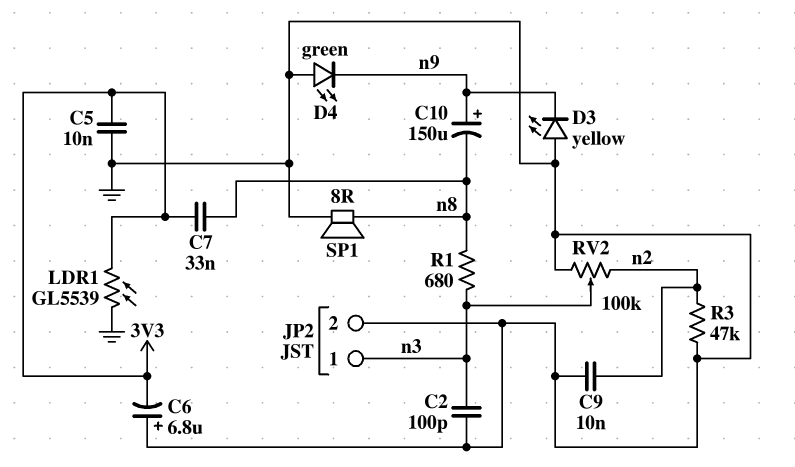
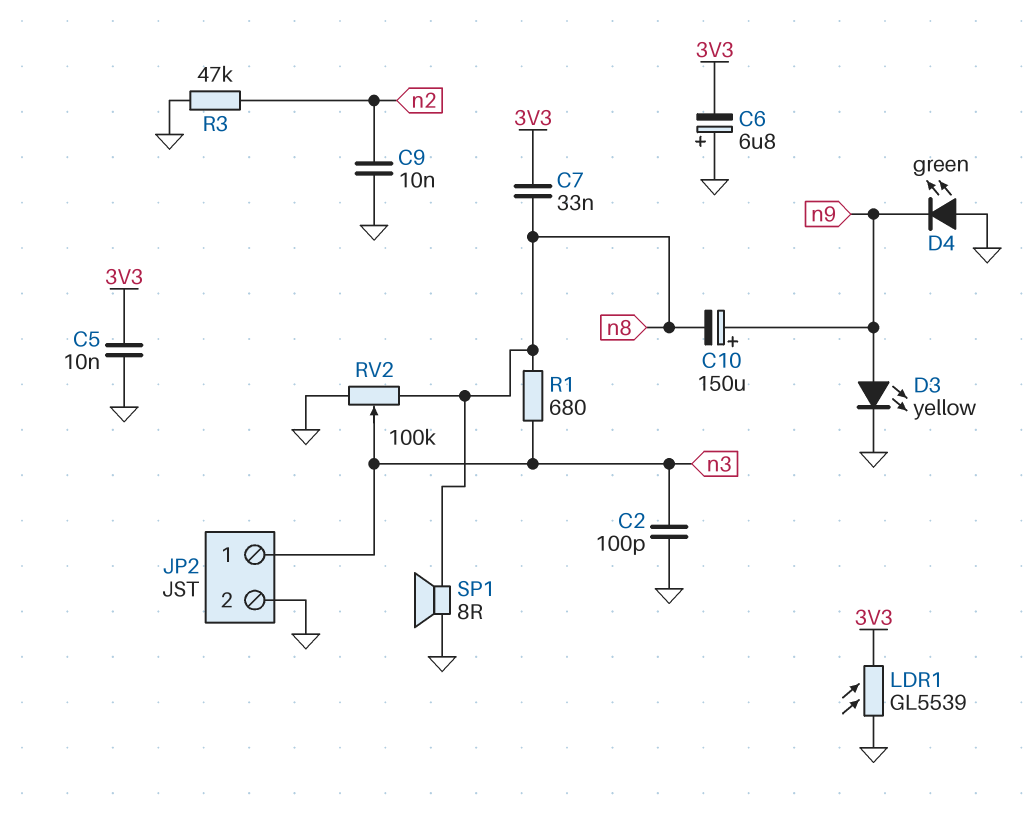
D3: LED yellow (A GND, K n9) -> LED yellow (A n9, K GND)
RV2: 100k (GND, n2, wiper n3) -> 100k (GND, n8, wiper n3)

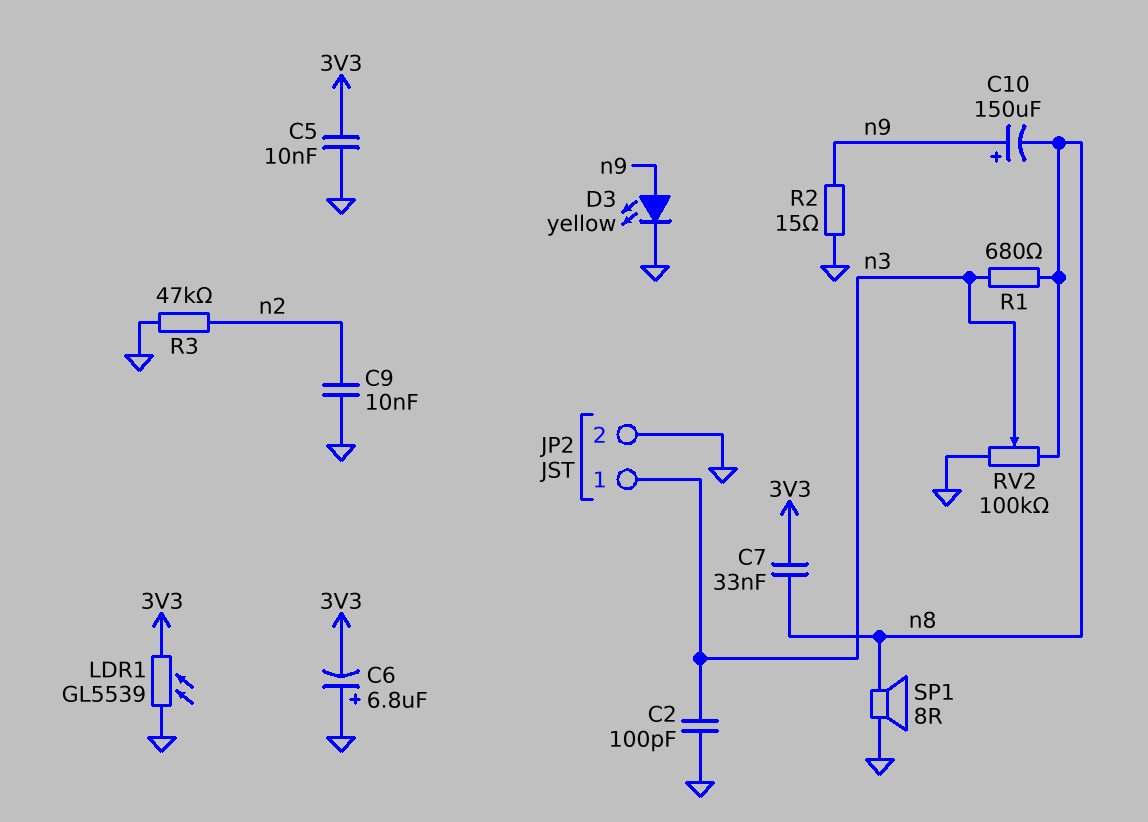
D4: LED green (A GND, K n9) -> none
R2: none -> 15 (GND, n9)

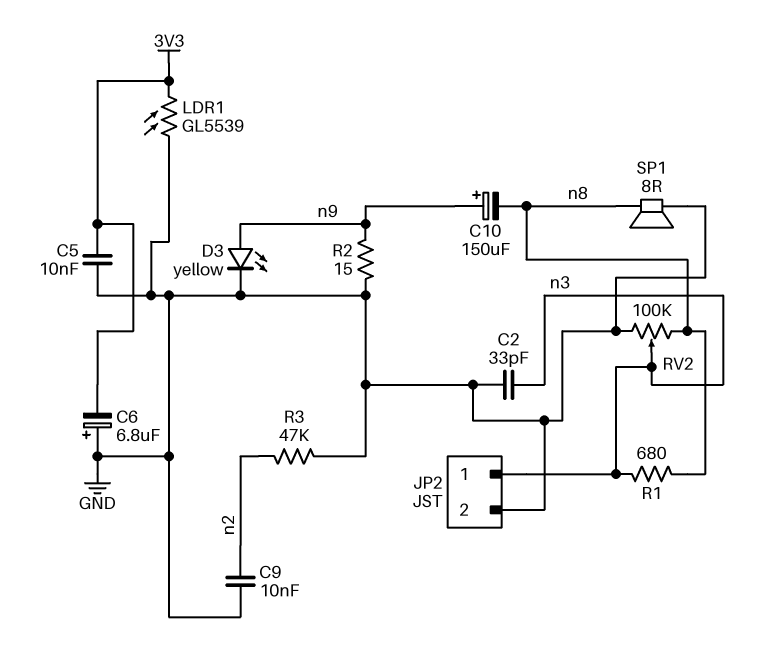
C2: 100pF (GND, n3) -> 33pF (GND, n3)
C7: 33nF (3V3, n8) -> none

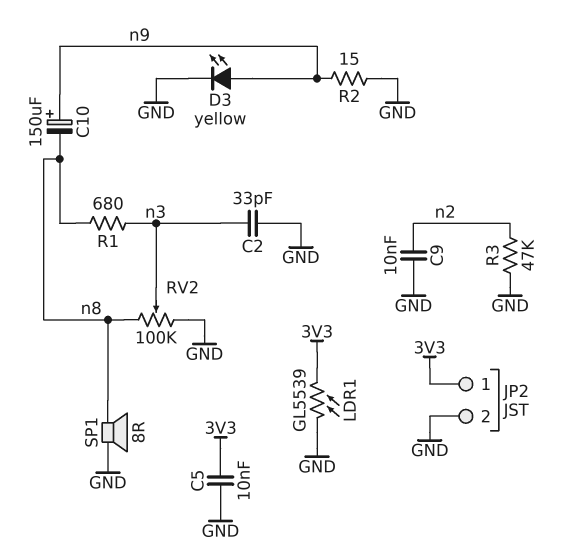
C6: 6.8uF (plus GND, minus 3V3) -> none
JP2 pin 1: n3 -> 3V3

